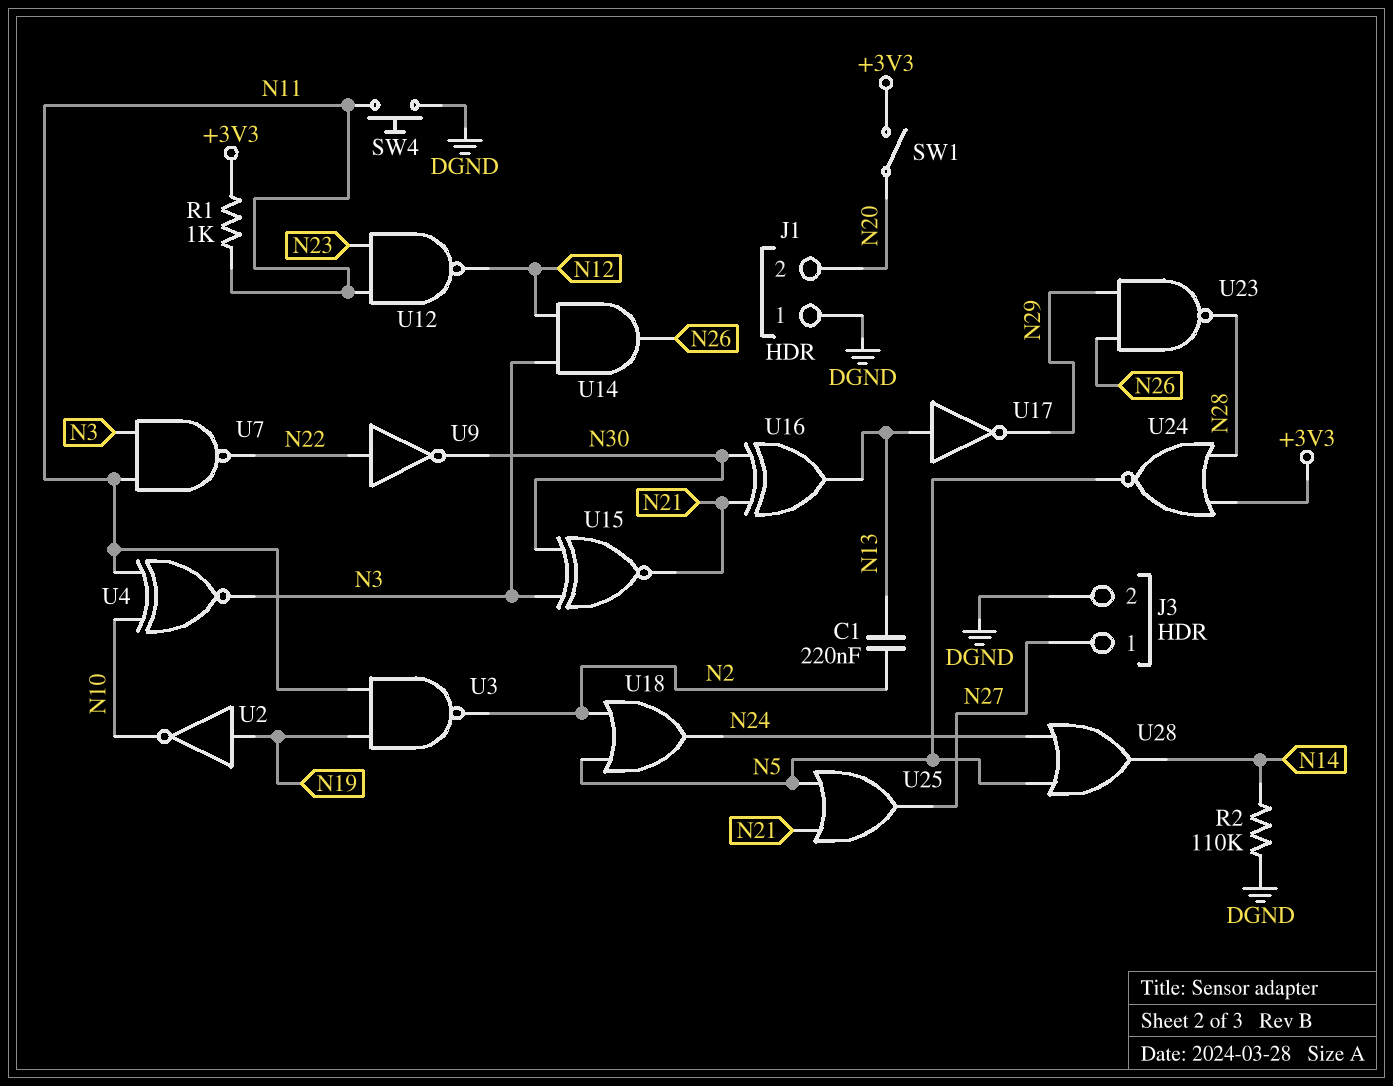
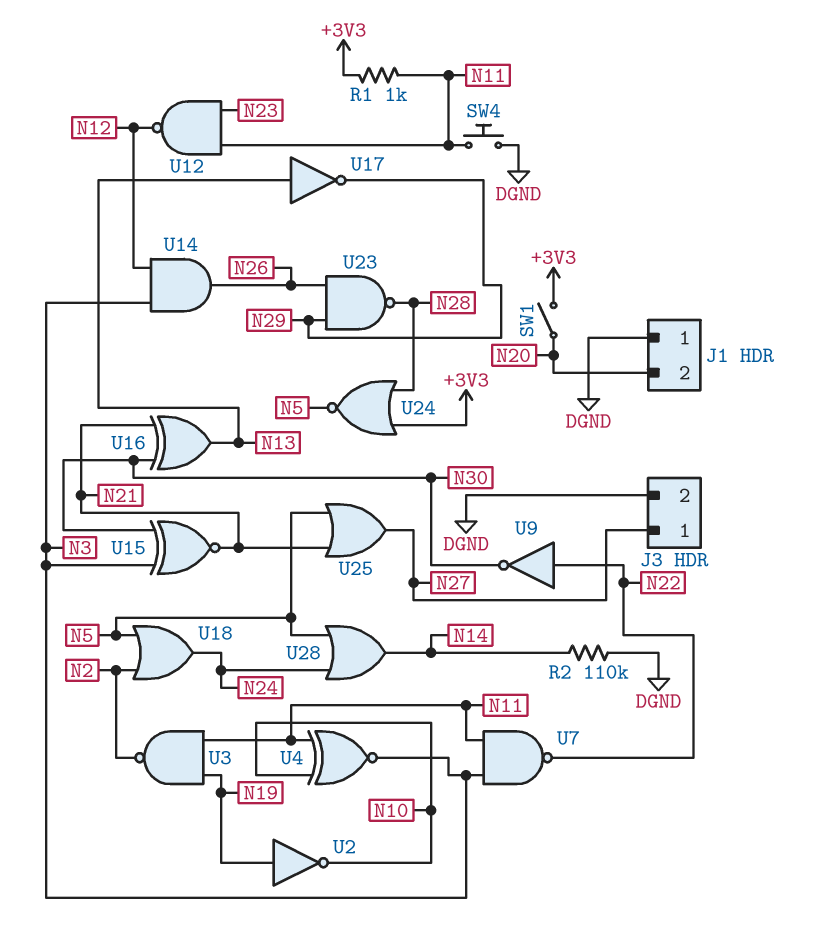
C1: 220nF (N2, N13) -> none

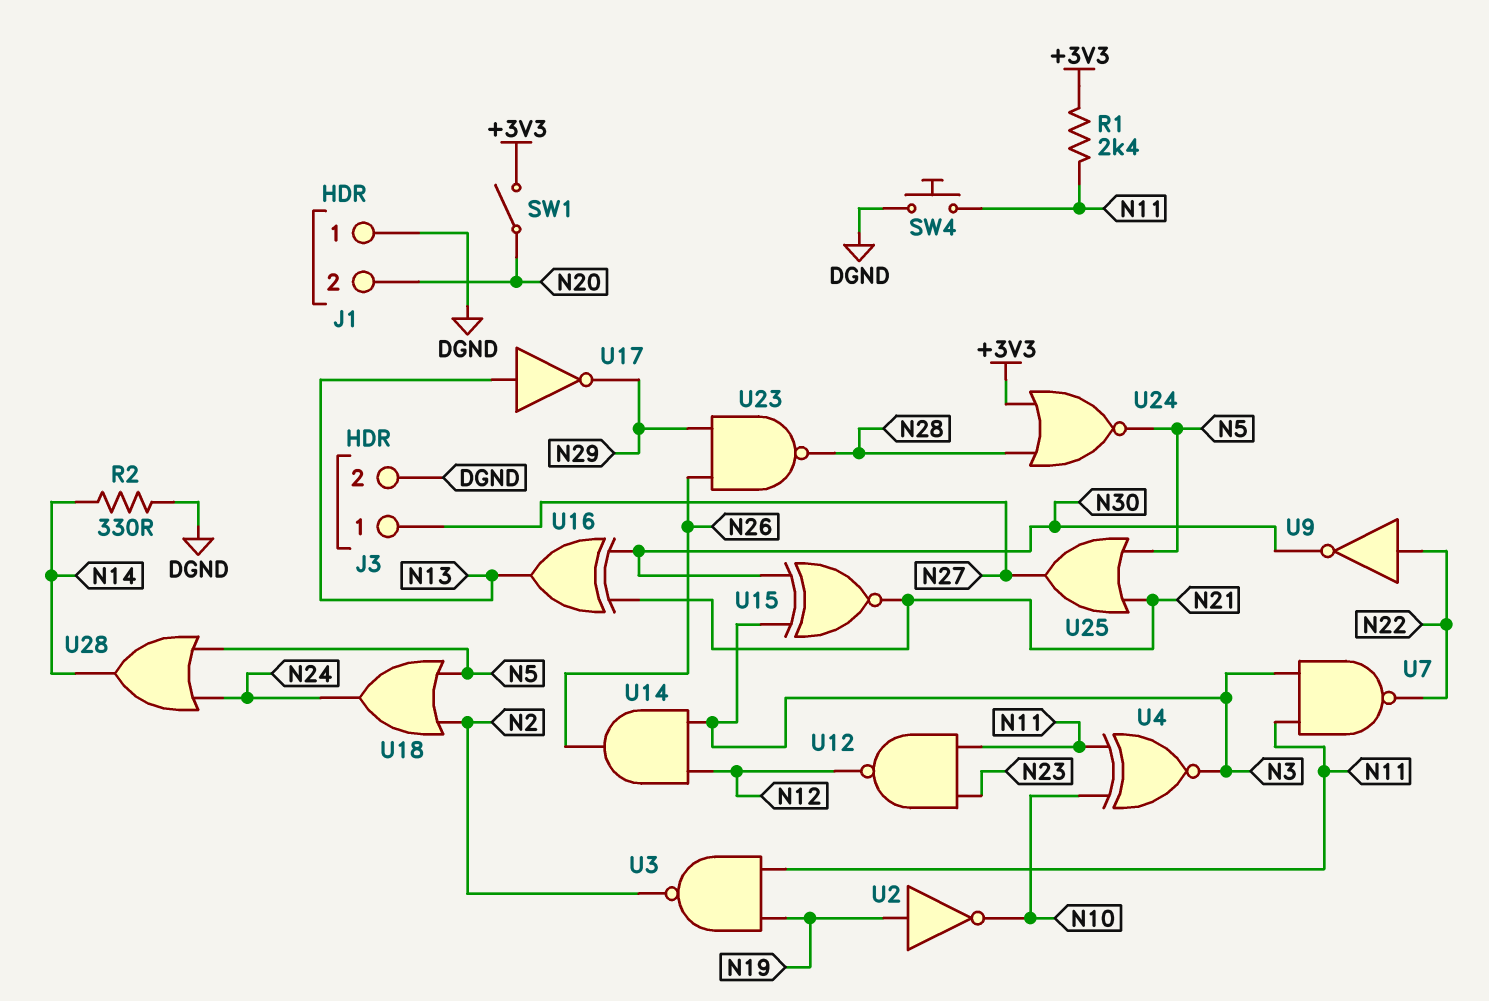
R1: 1k (+3V3, N11) -> 2.4k (+3V3, N11)
R2: 110k (DGND, N14) -> 330 (DGND, N14)

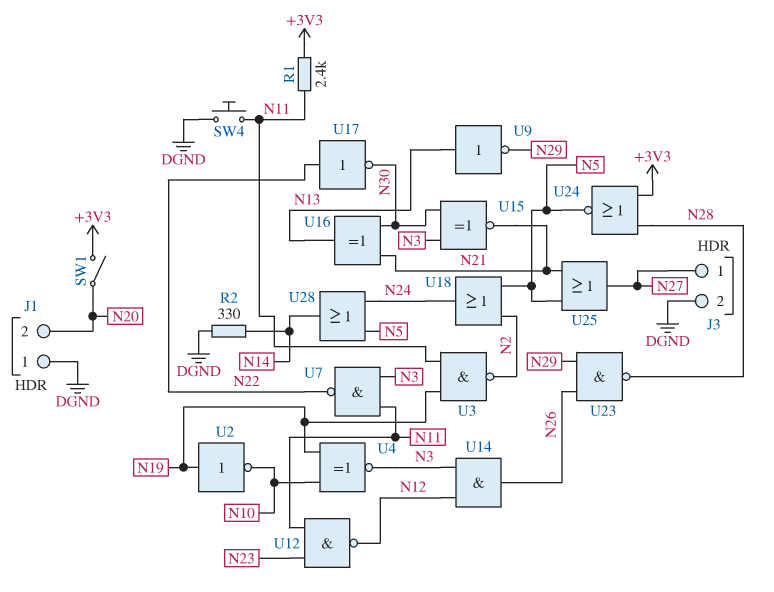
U4: XNOR (in N10, in N11, out N3) -> XNOR (in N10, in N19, out N3)
U9: NOT (in N22, out N30) -> NOT (in N13, out N29)
U17: NOT (in N13, out N29) -> NOT (in N22, out N30)

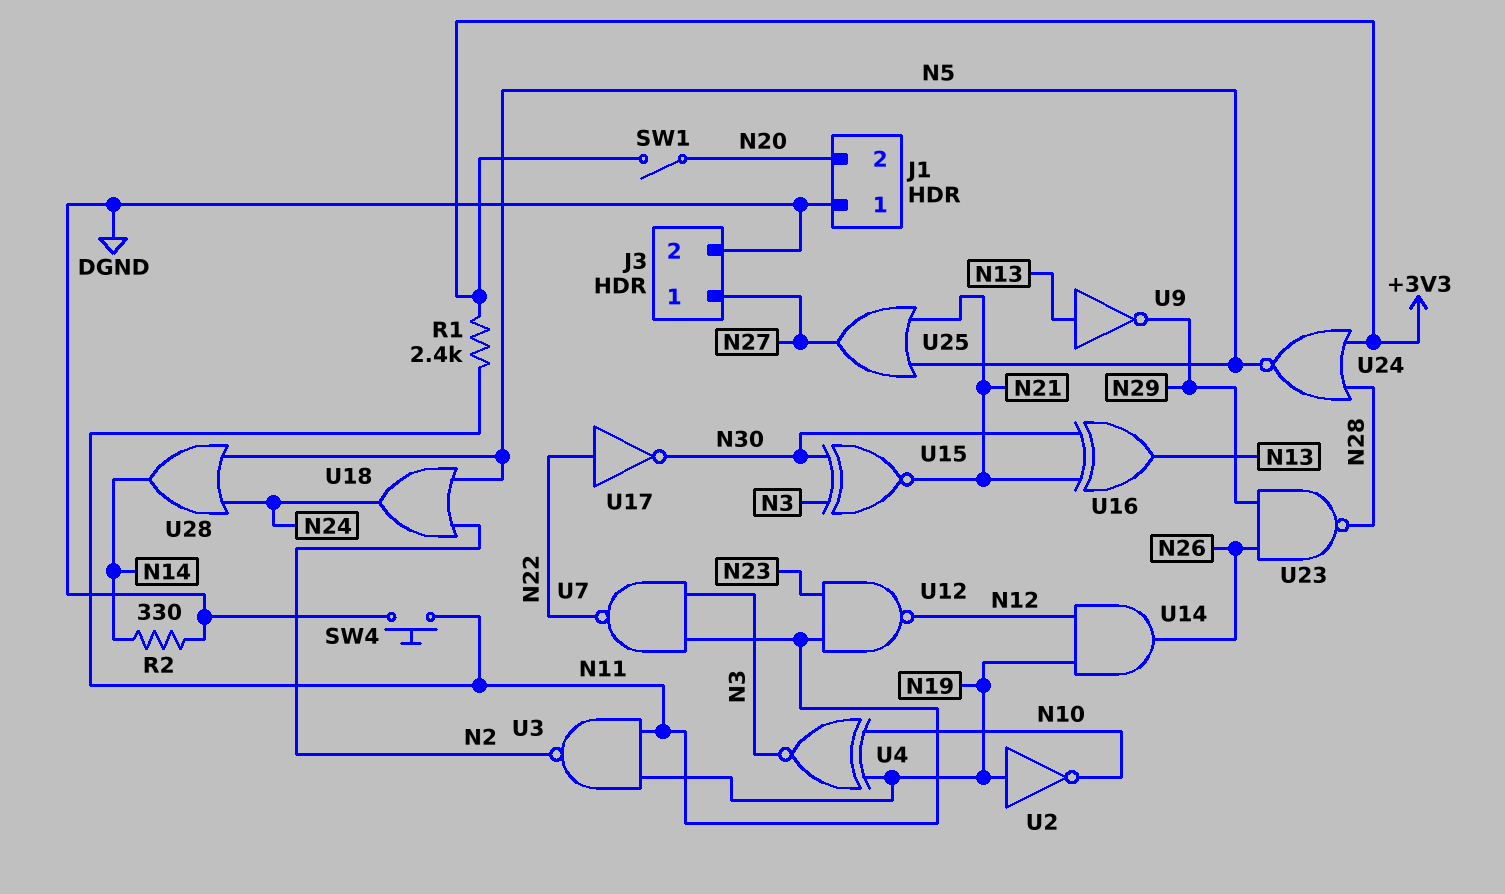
U14: AND (in N3, in N12, out N26) -> AND (in N12, in N19, out N26)

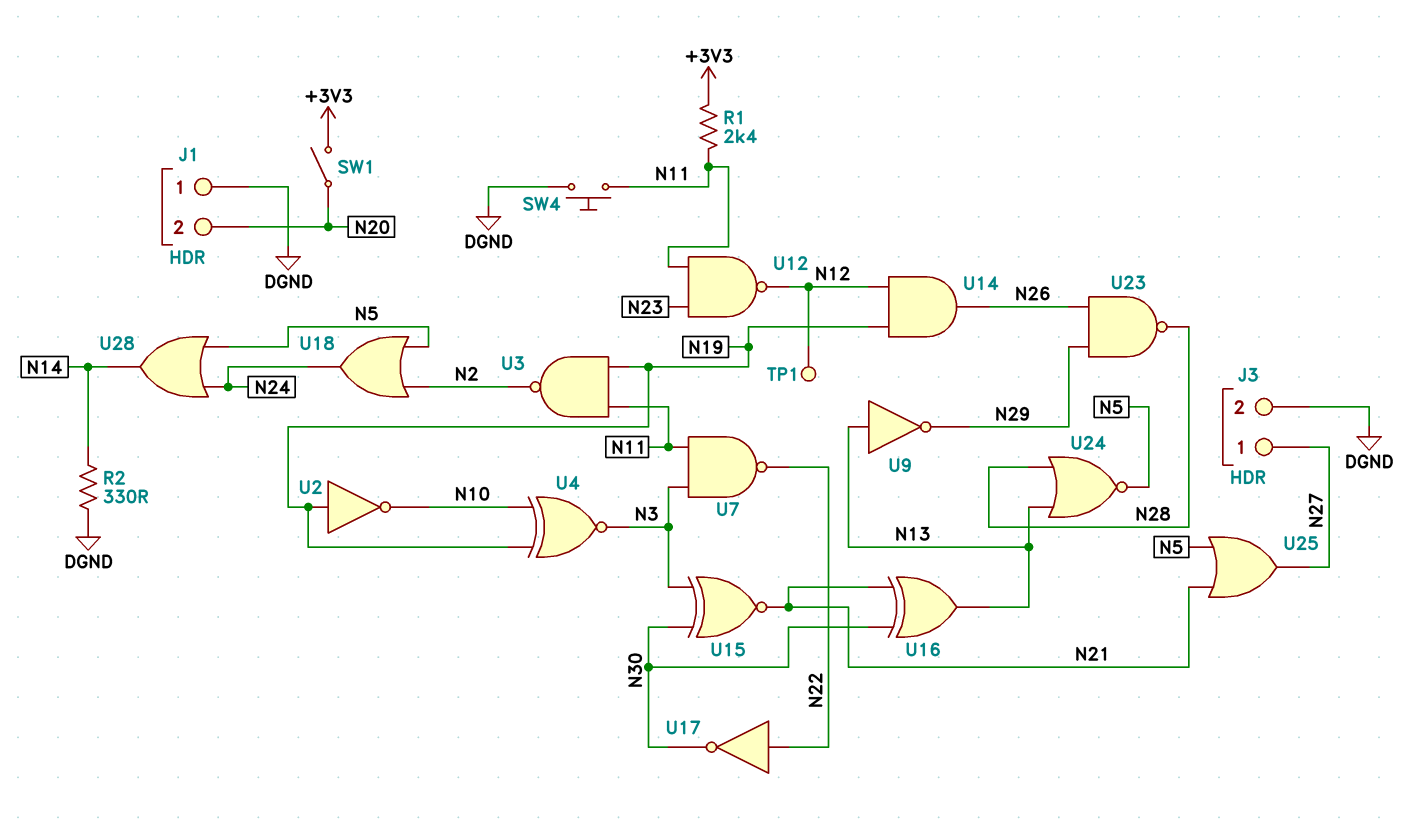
TP1: none -> test point (N12)
U24: NOR (in +3V3, in N28, out N5) -> NOR (in N13, in N28, out N5)

